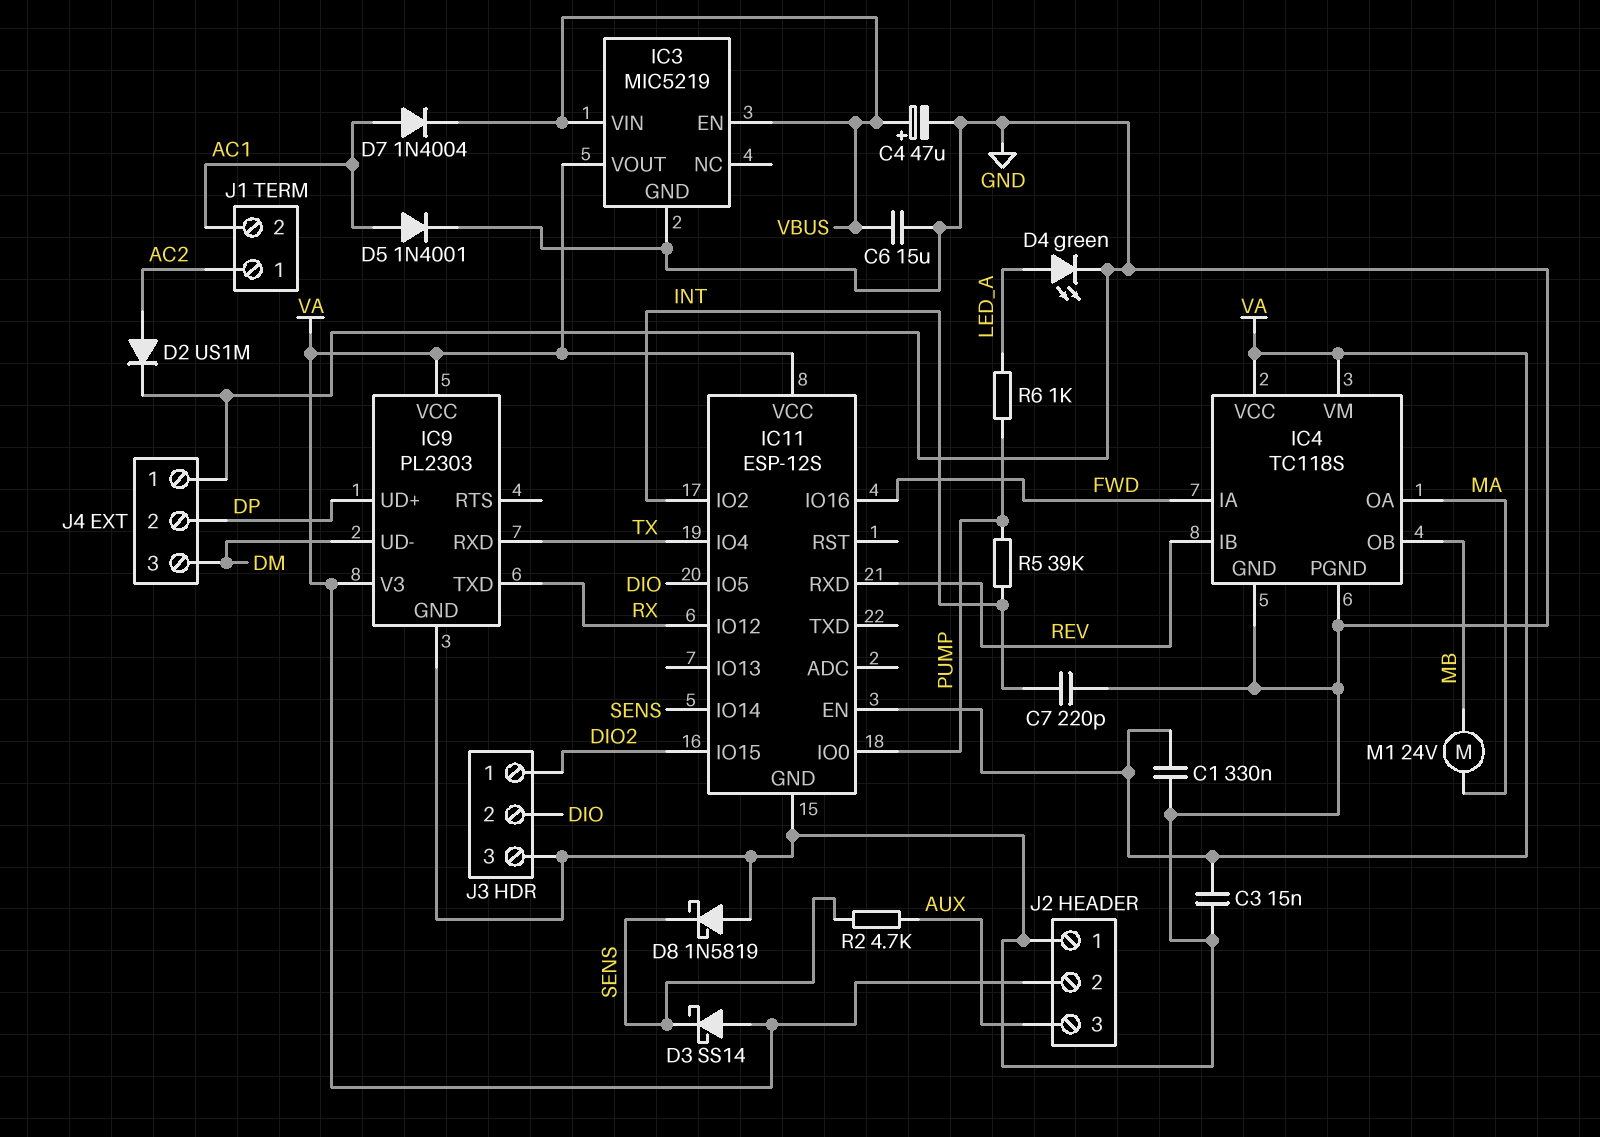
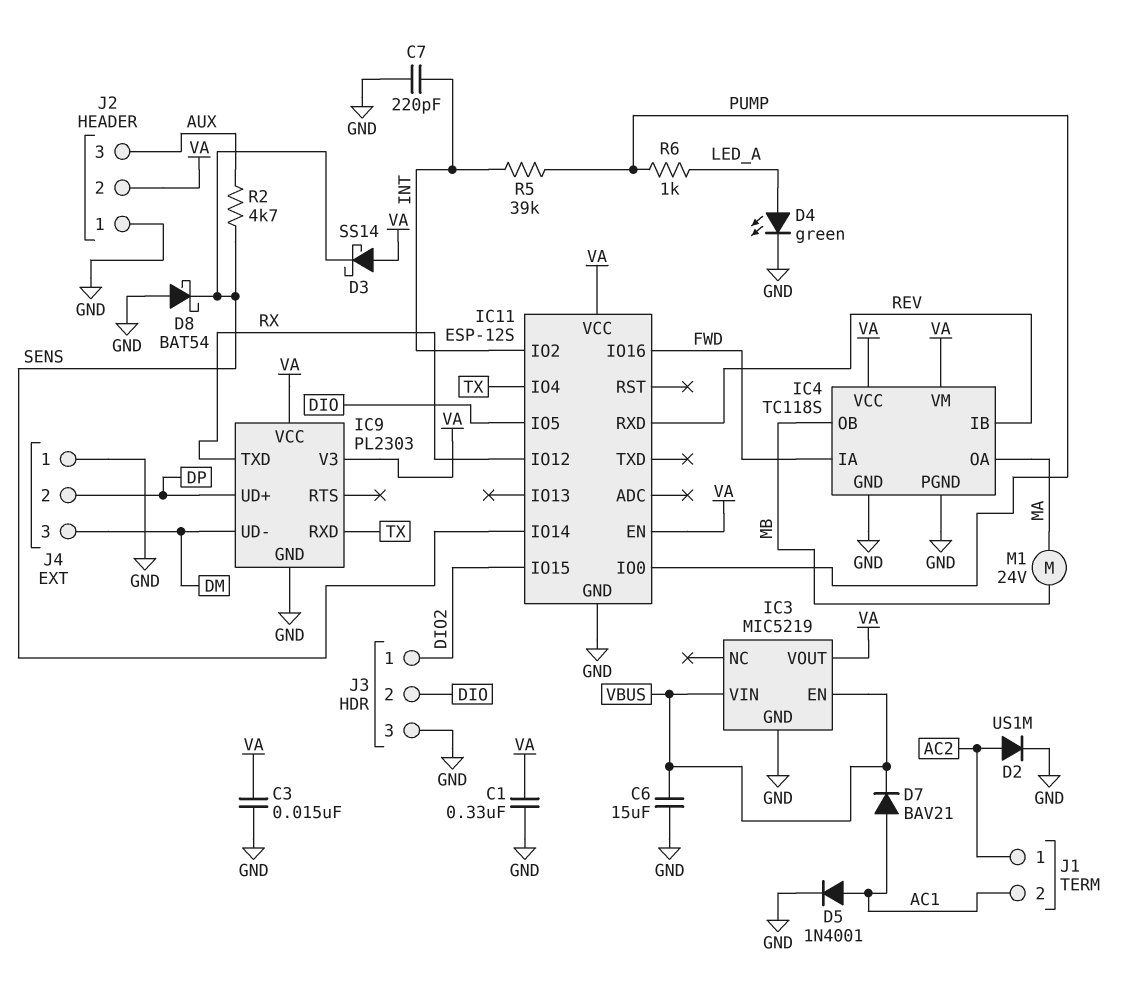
C4: 47uF (plus VBUS, minus GND) -> none
D7: diode 1N4004 (A AC1, K VBUS) -> diode BAV21 (A AC1, K VBUS)
D8: schottky 1N5819 (A GND, K SENS) -> schottky BAT54 (A GND, K SENS)

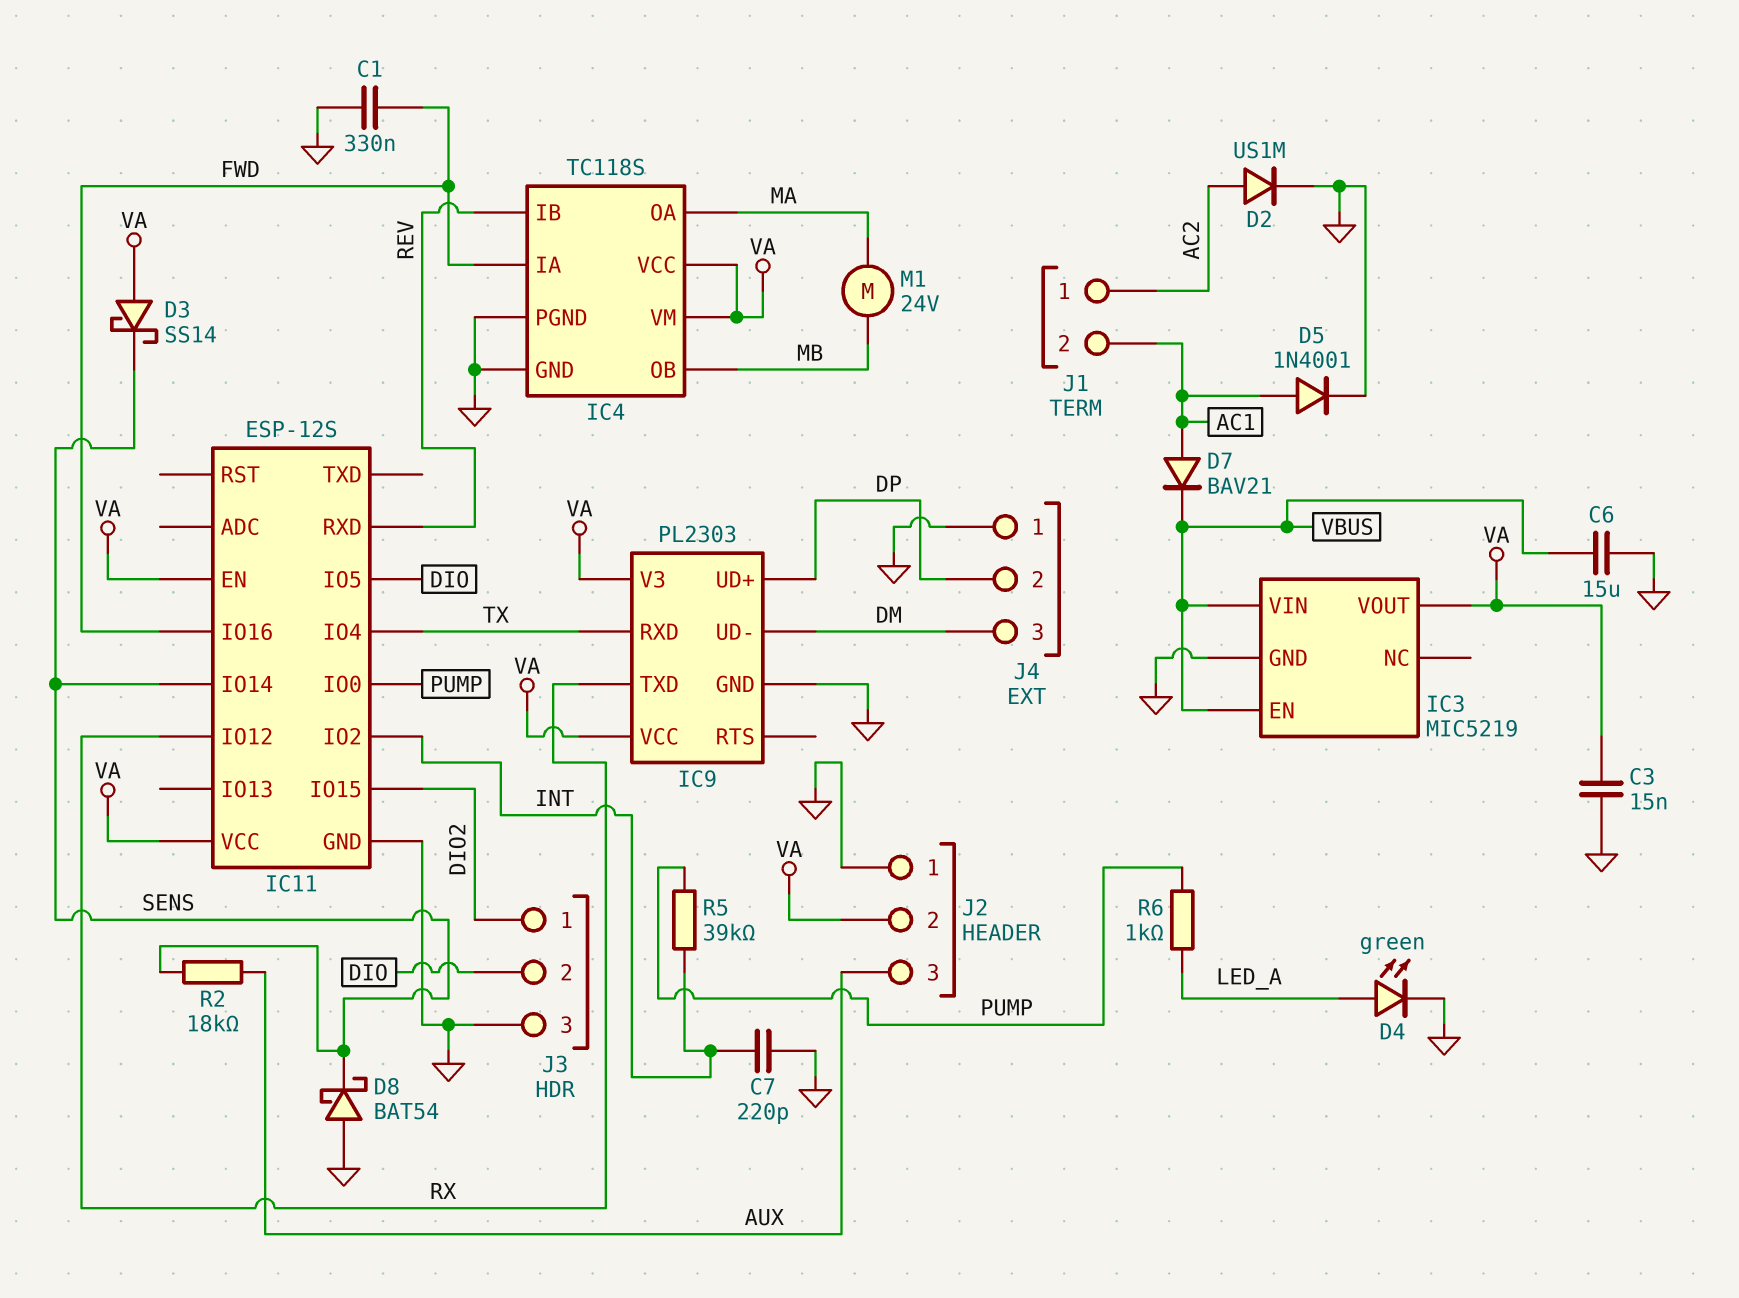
C1: 330nF (GND, VA) -> 330nF (FWD, GND)
R2: 4.7k (AUX, SENS) -> 18k (AUX, SENS)

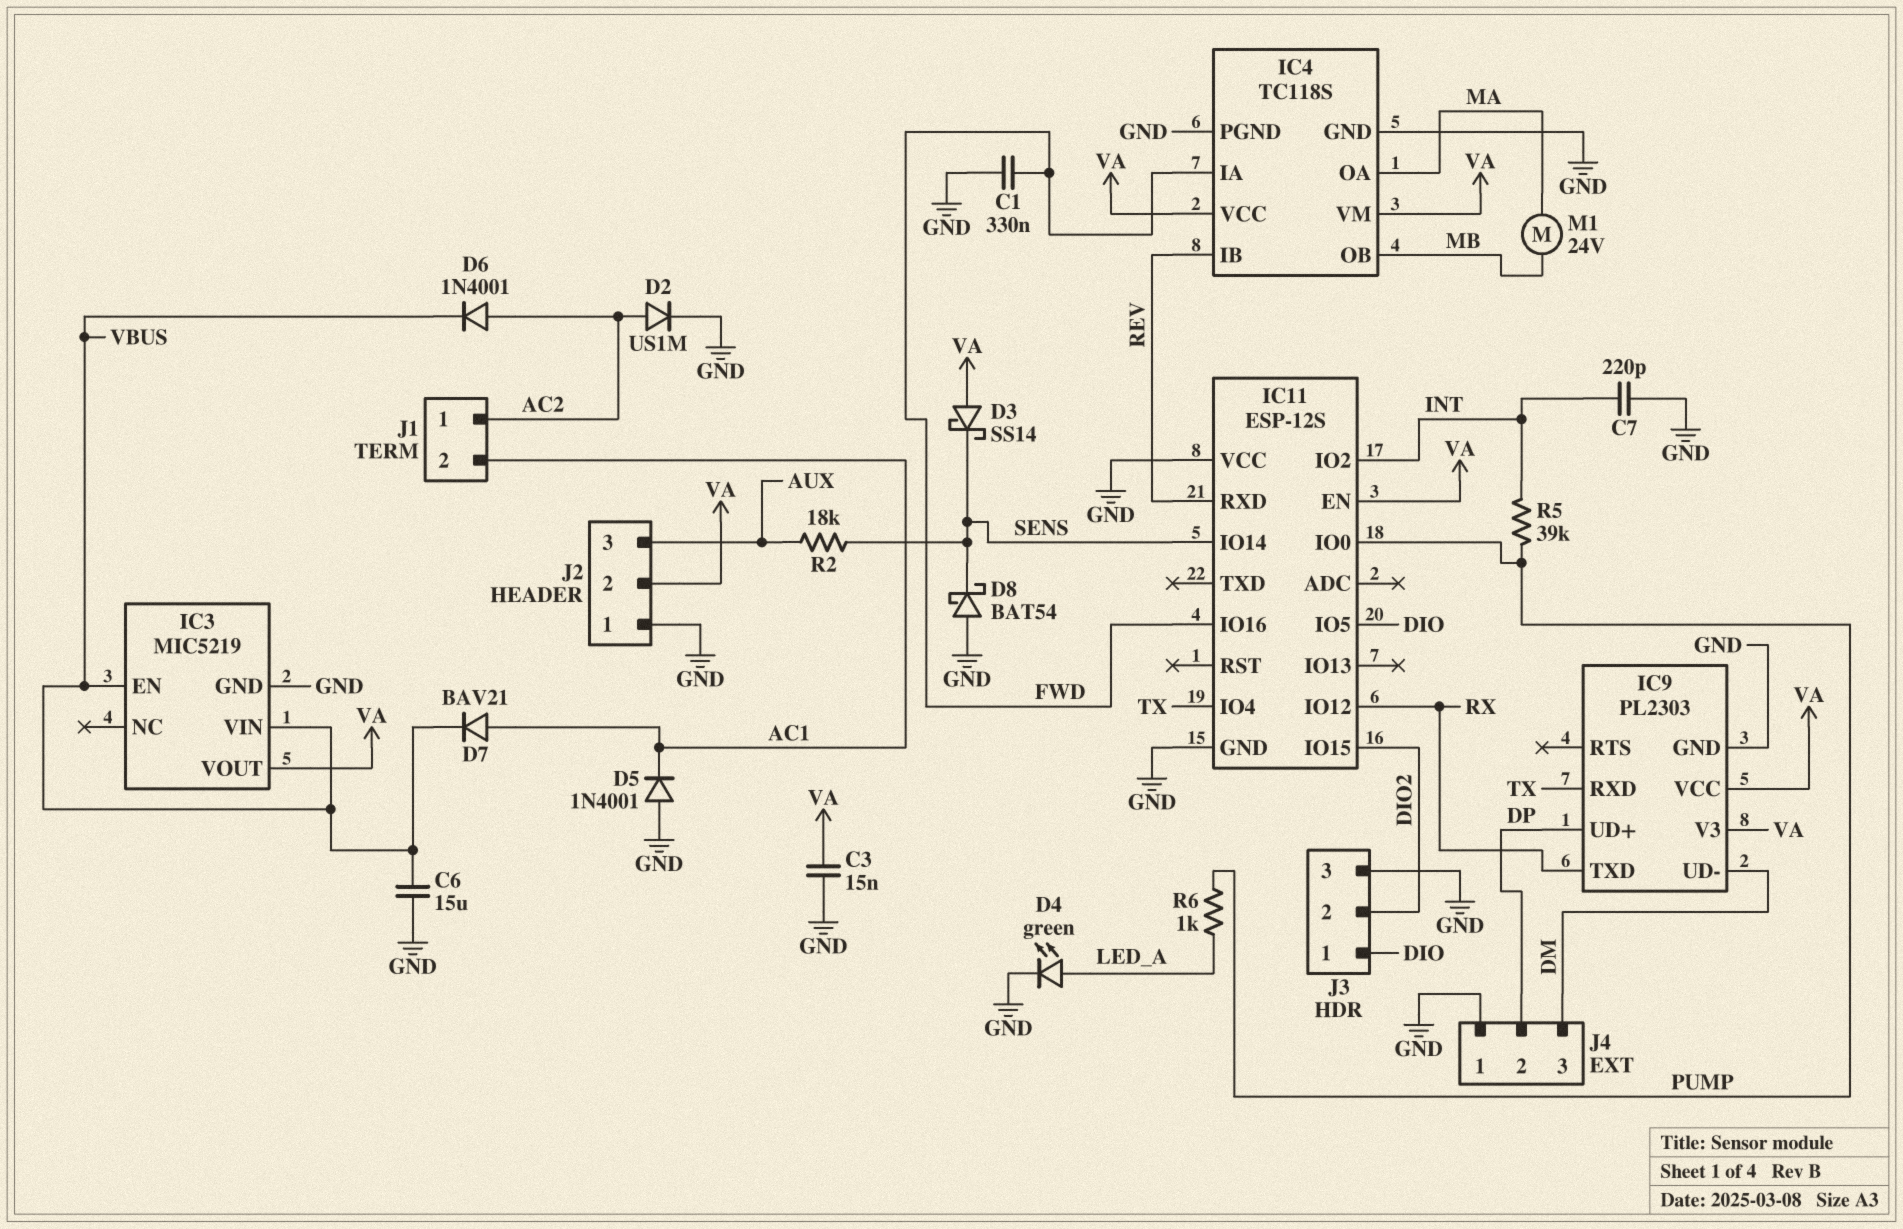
D5: diode 1N4001 (A AC1, K GND) -> diode 1N4001 (A GND, K AC1)
D6: none -> diode 1N4001 (A AC2, K VBUS)
IC11 pin VCC: VA -> GND
J3 pin 1: DIO2 -> DIO
J3 pin 2: DIO -> DIO2

